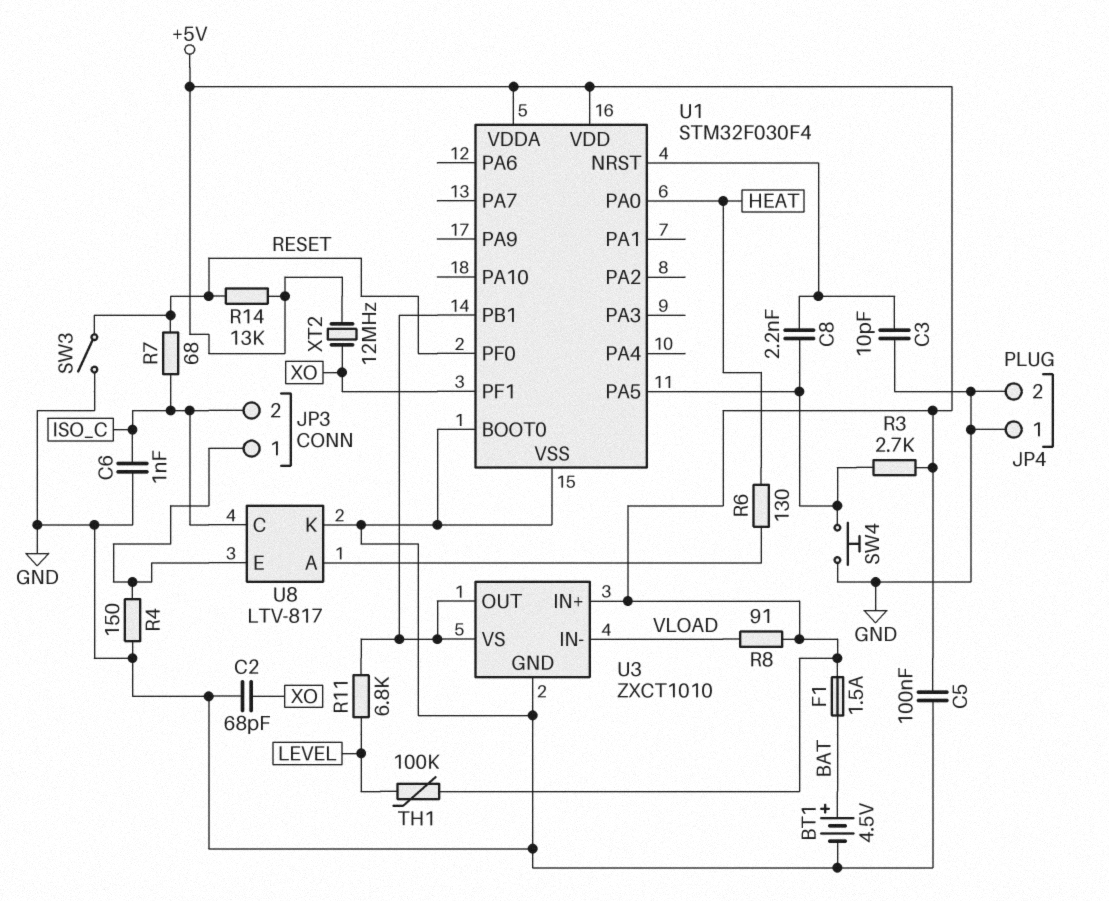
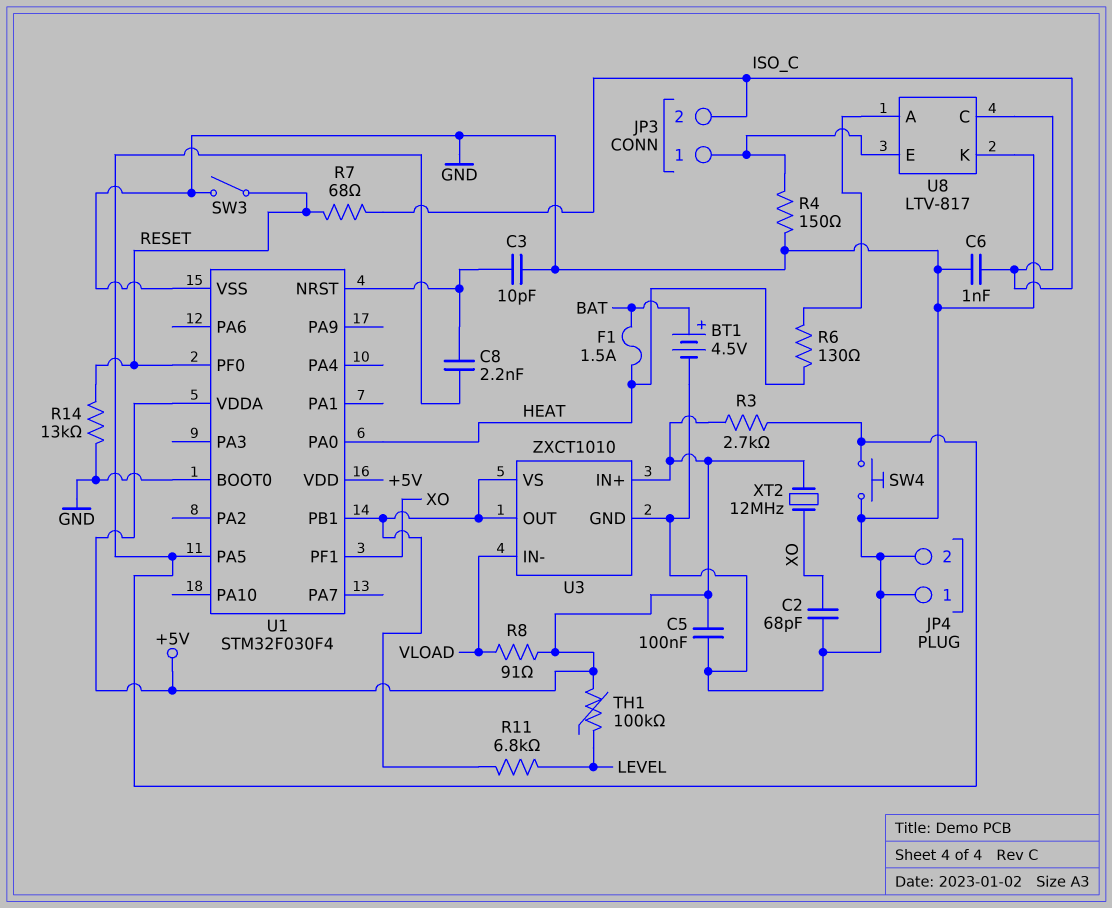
F1: 1.5A (+5V, BAT) -> 1.5A (BAT, HEAT)
R14: 13k (+5V, RESET) -> 13k (GND, RESET)

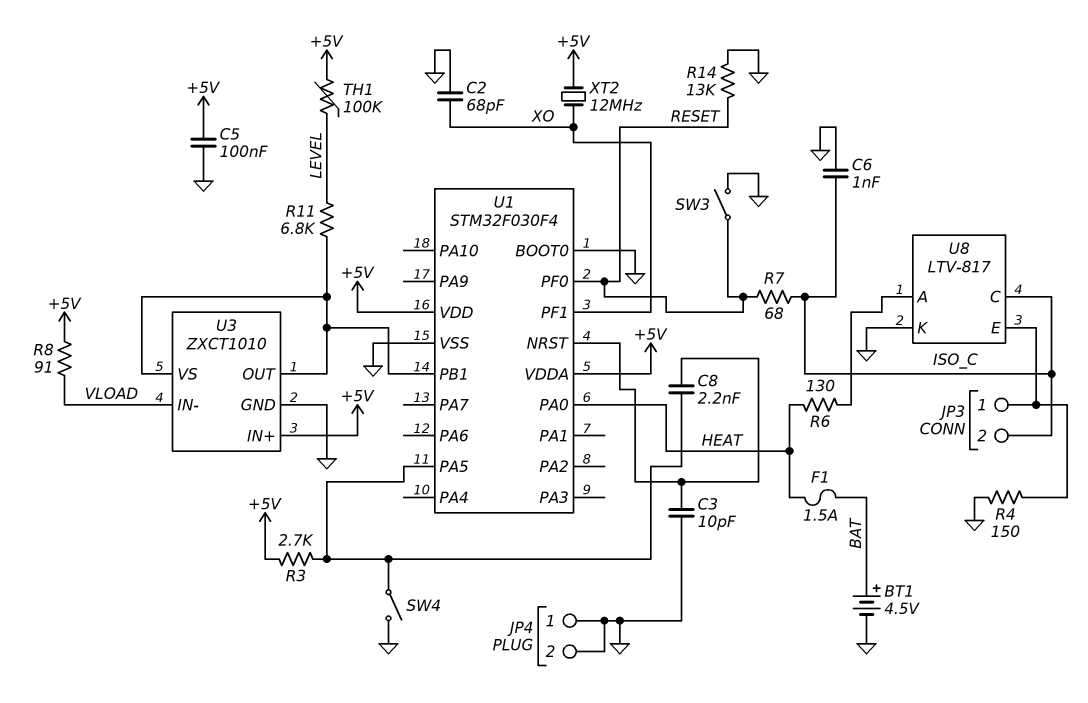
SW4: button (GND, U1/PA5) -> switch (GND, U1/PA5)

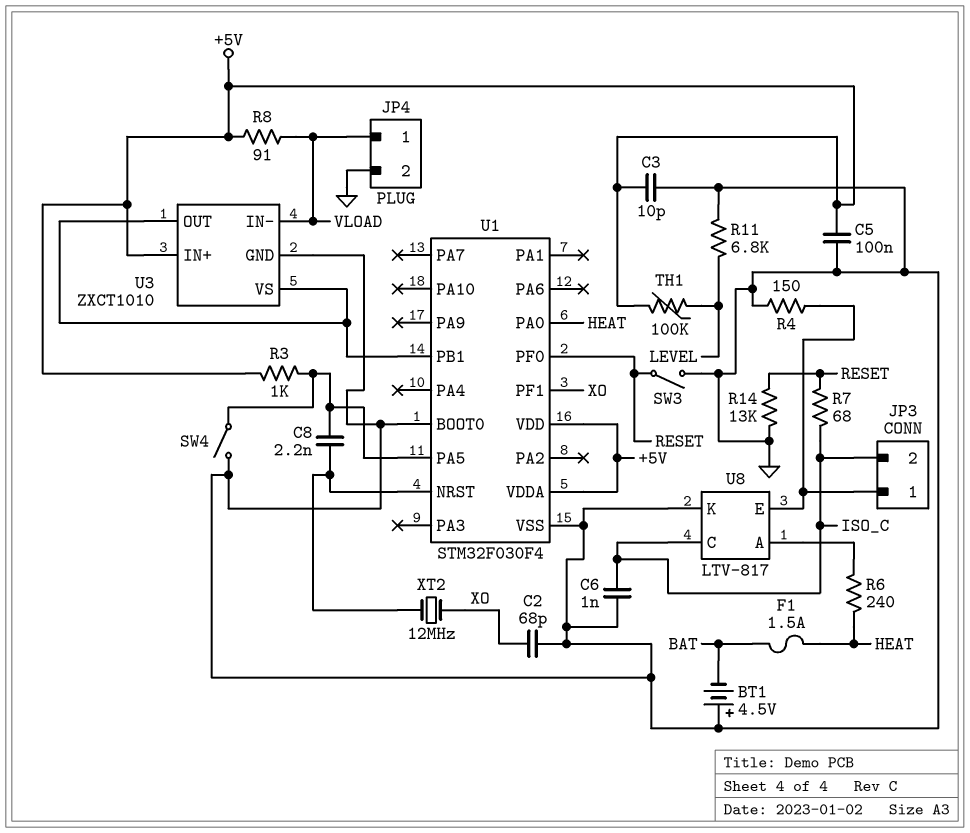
BT1: 4.5V (plus BAT, minus GND) -> 4.5V (plus GND, minus BAT)
C3: 10pF (GND, U1/NRST) -> 10pF (+5V, GND)
JP4 pin 1: GND -> VLOAD
R3: 2.7k (+5V, U1/PA5) -> 1k (+5V, U1/PA5)
R6: 130 (HEAT, U8/A) -> 240 (HEAT, U8/A)
R11: 6.8k (LEVEL, U1/PB1) -> 6.8k (GND, LEVEL)
XT2: 12MHz (+5V, XO) -> 12MHz (U1/NRST, XO)

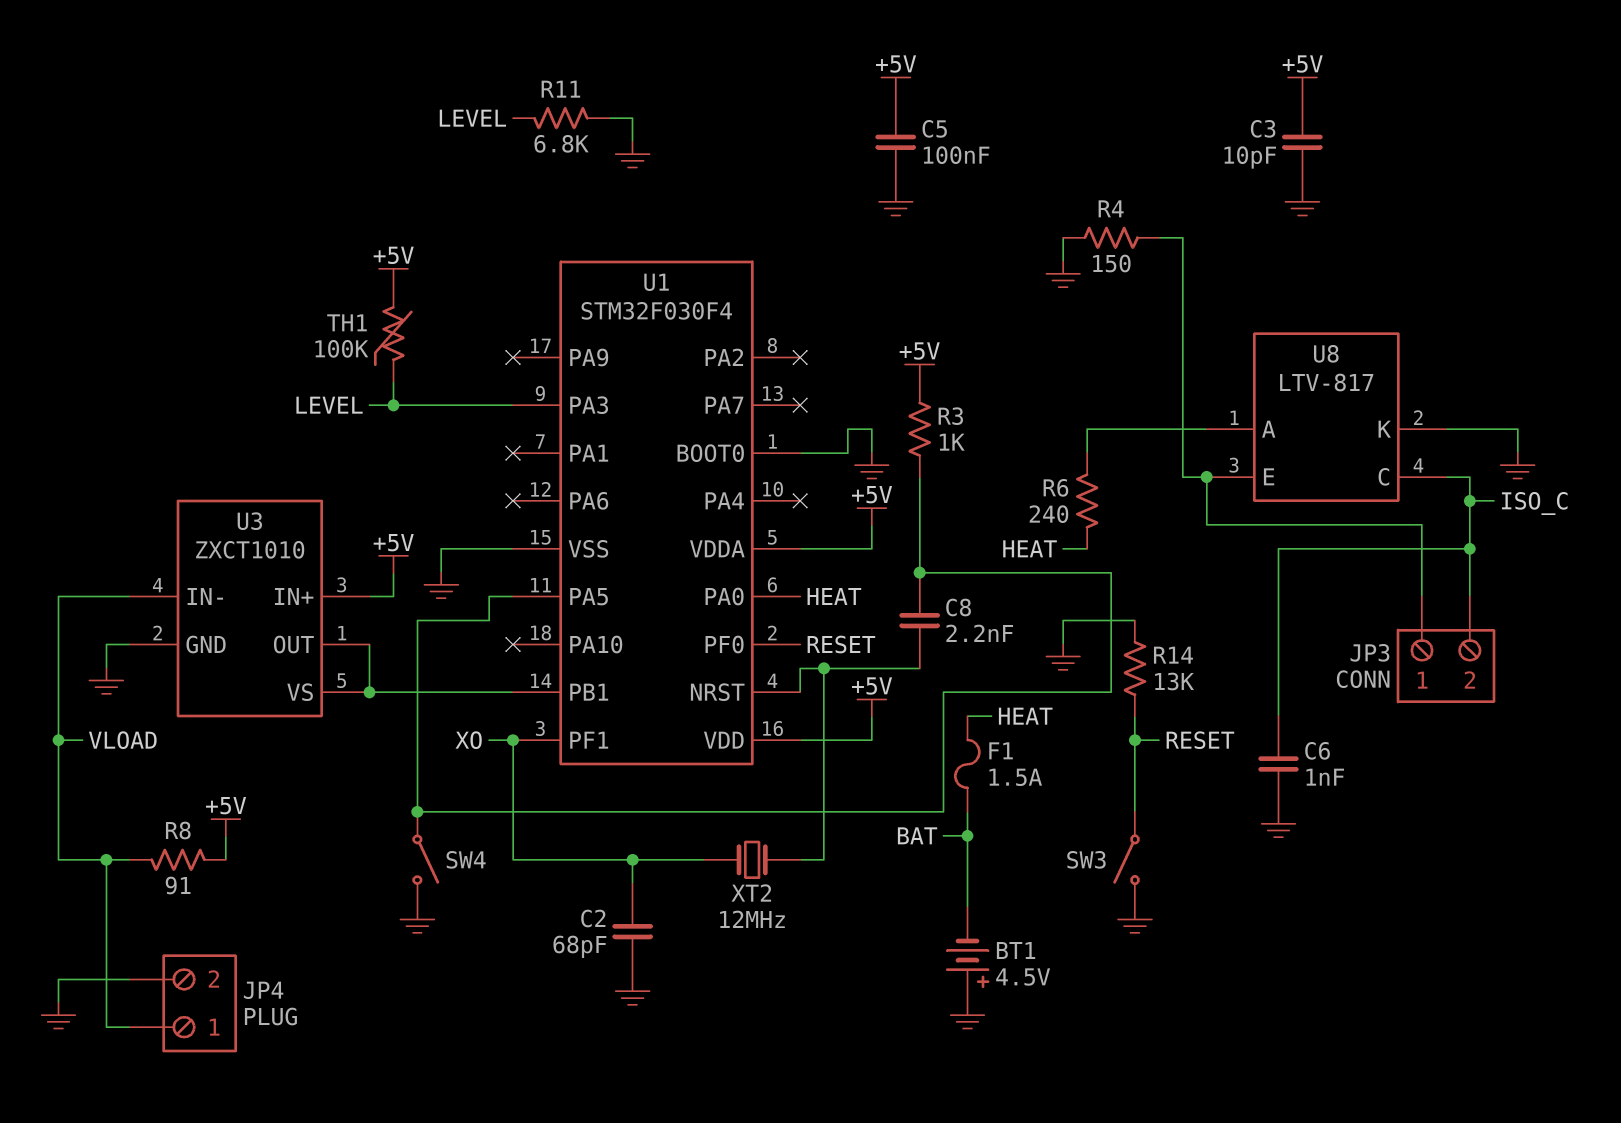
R7: 68 (ISO_C, RESET) -> none
U1 pin PA3: none -> LEVEL

